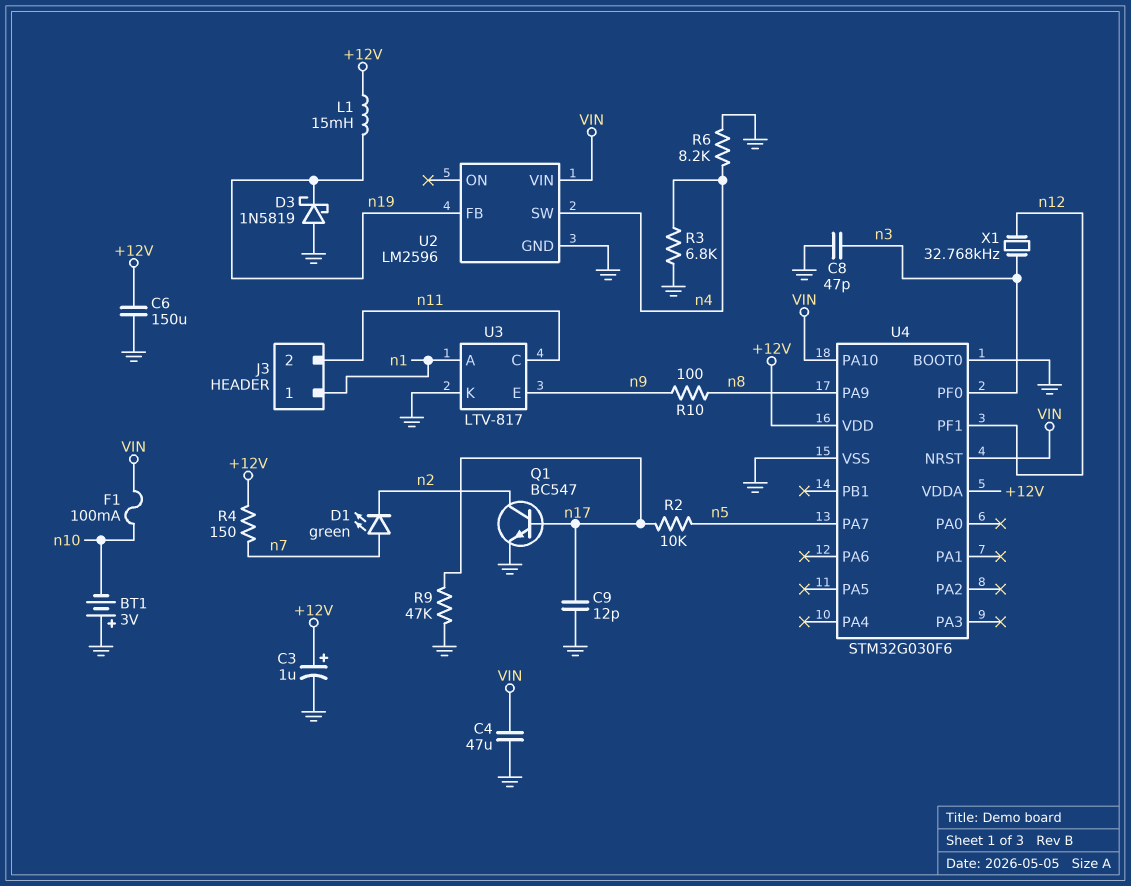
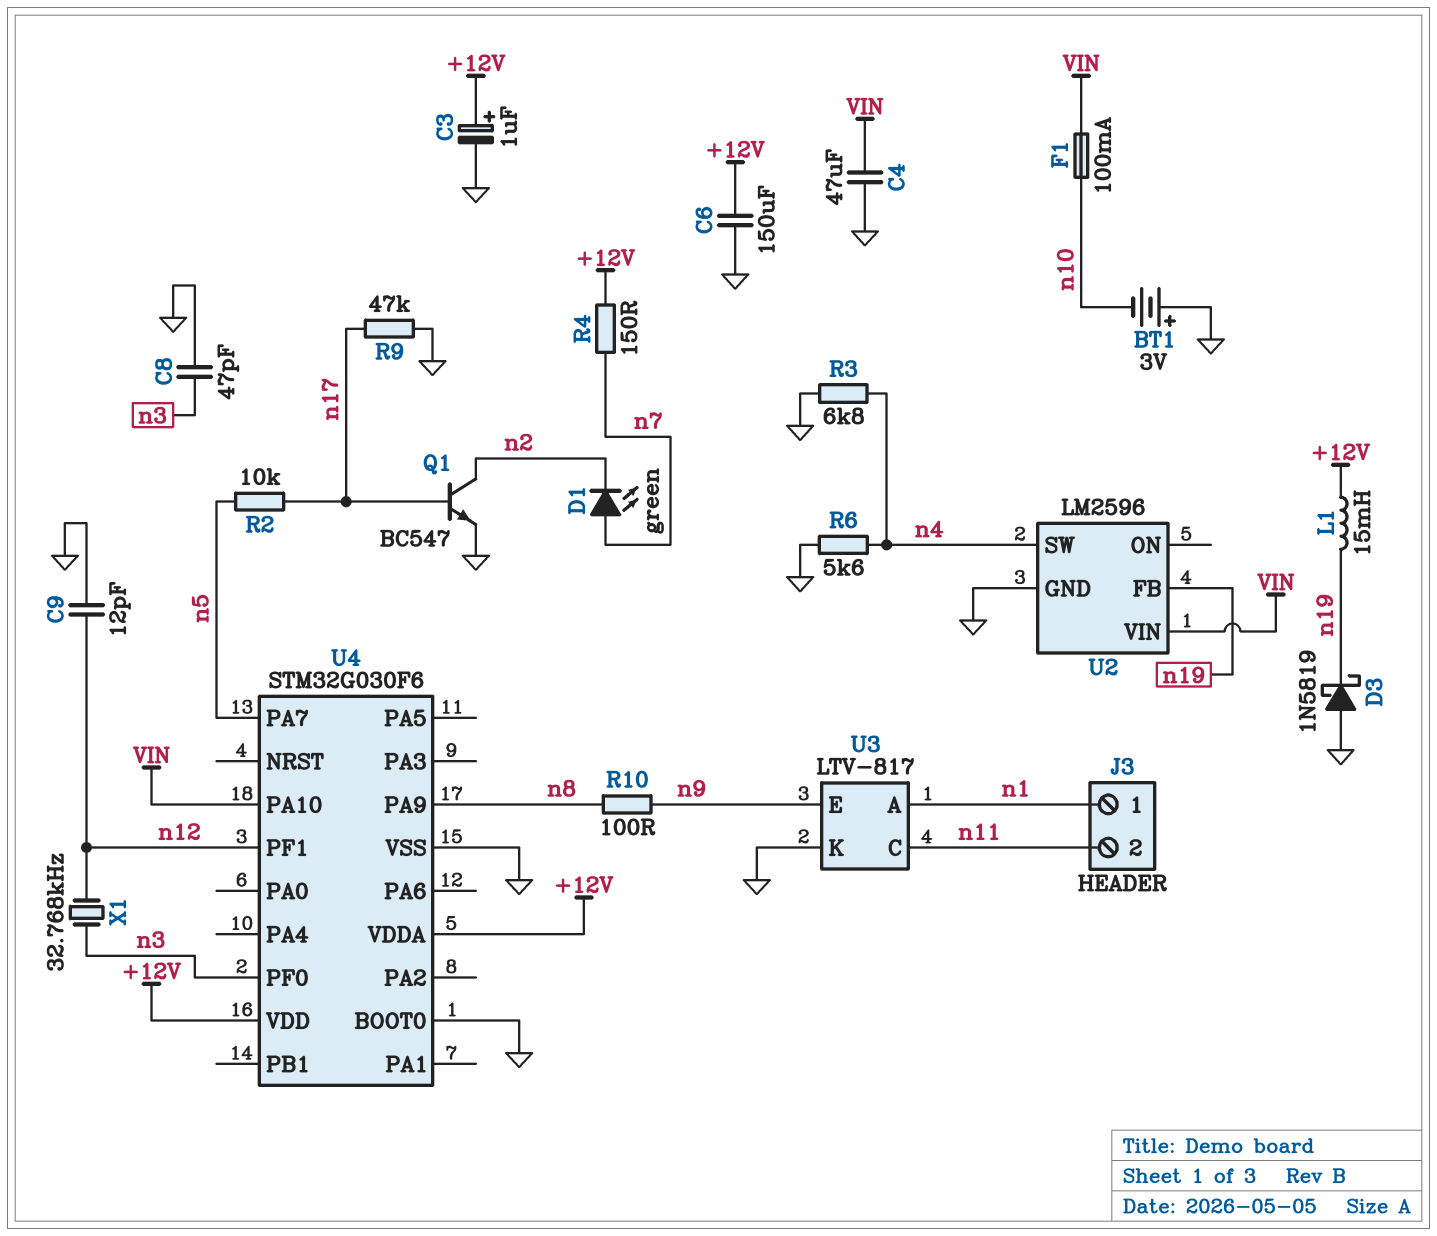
C9: 12pF (GND, n17) -> 12pF (GND, n12)
R6: 8.2k (GND, n4) -> 5.6k (GND, n4)
U4 pin NRST: VIN -> none

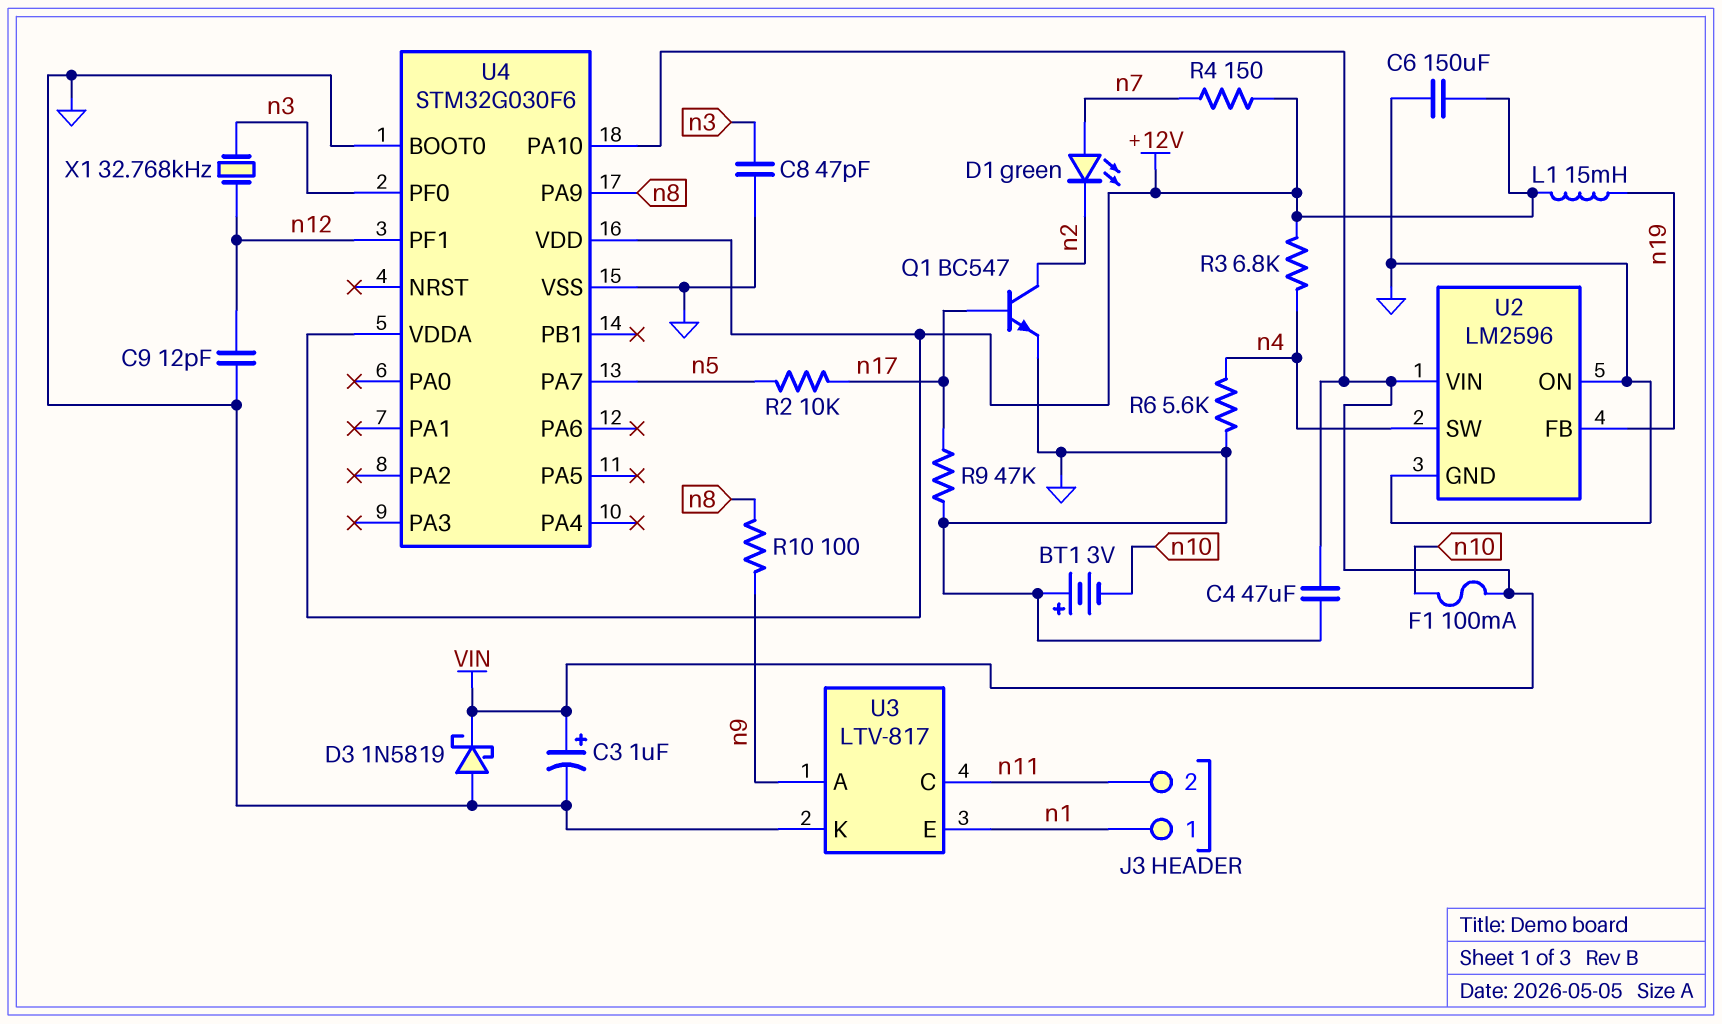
C3: 1uF (plus +12V, minus GND) -> 1uF (plus VIN, minus GND)
D3: schottky 1N5819 (A GND, K n19) -> schottky 1N5819 (A GND, K VIN)
R3: 6.8k (GND, n4) -> 6.8k (+12V, n4)
U2 pin ON: none -> GND
U3 pin A: n1 -> n9
U3 pin E: n9 -> n1

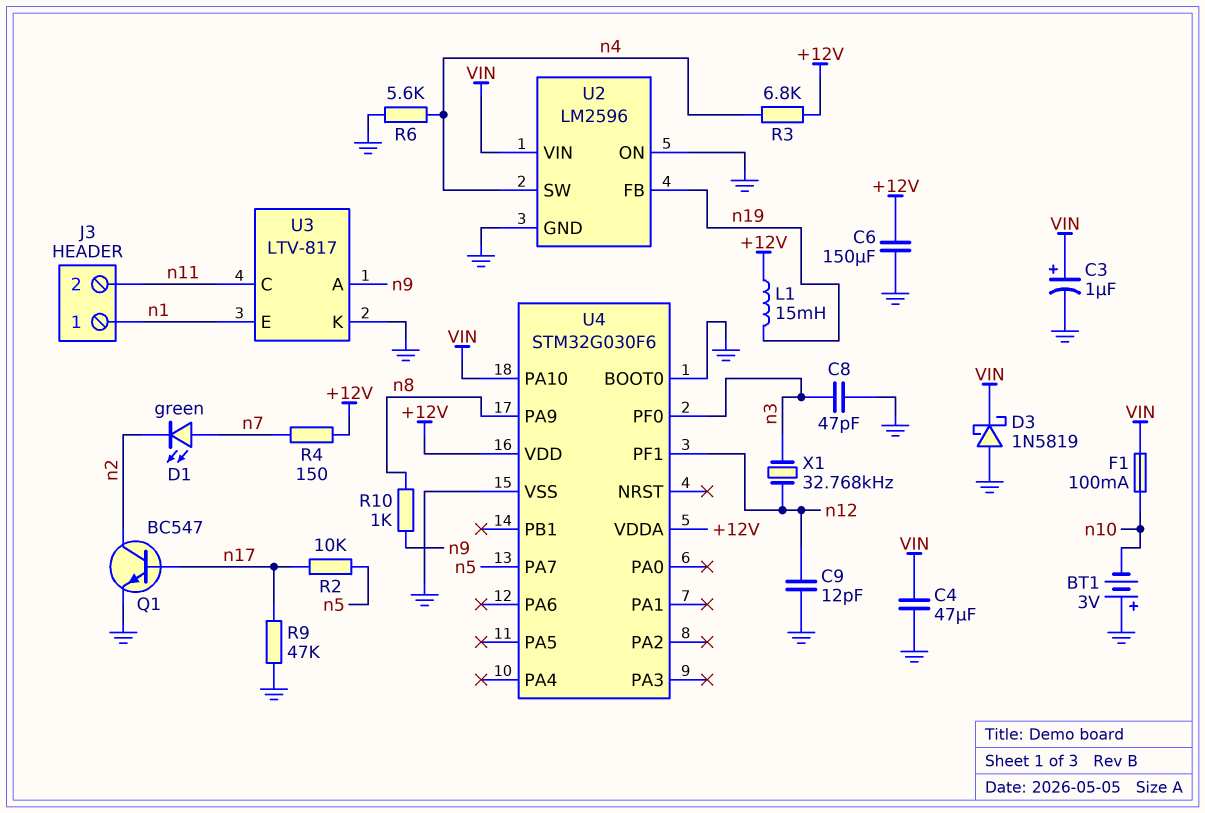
R10: 100 (n8, n9) -> 1k (n8, n9)

